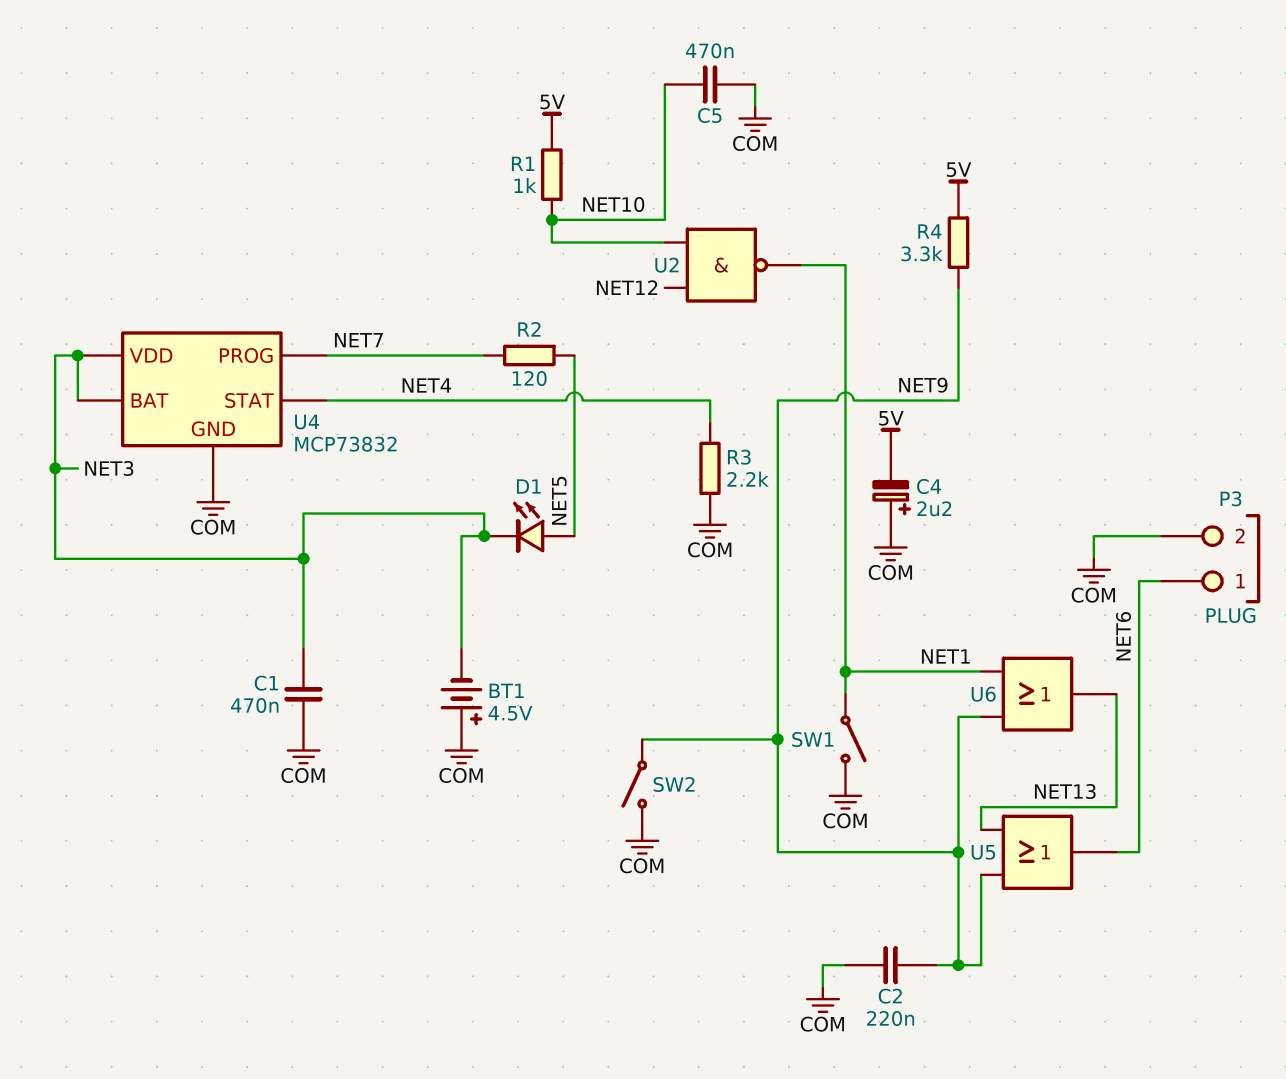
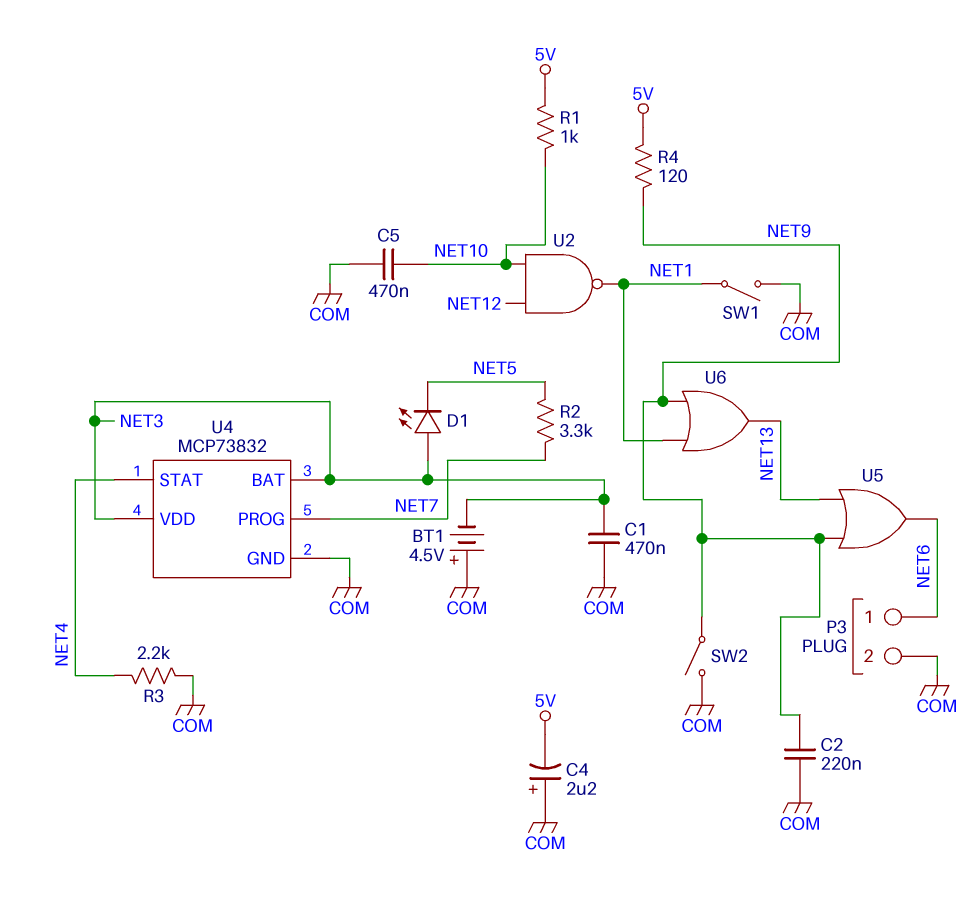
D1: LED (A NET5, K NET3) -> LED (A NET3, K NET5)
R2: 120 (NET5, NET7) -> 3.3k (NET5, NET7)
R4: 3.3k (5V, NET9) -> 120 (5V, NET9)

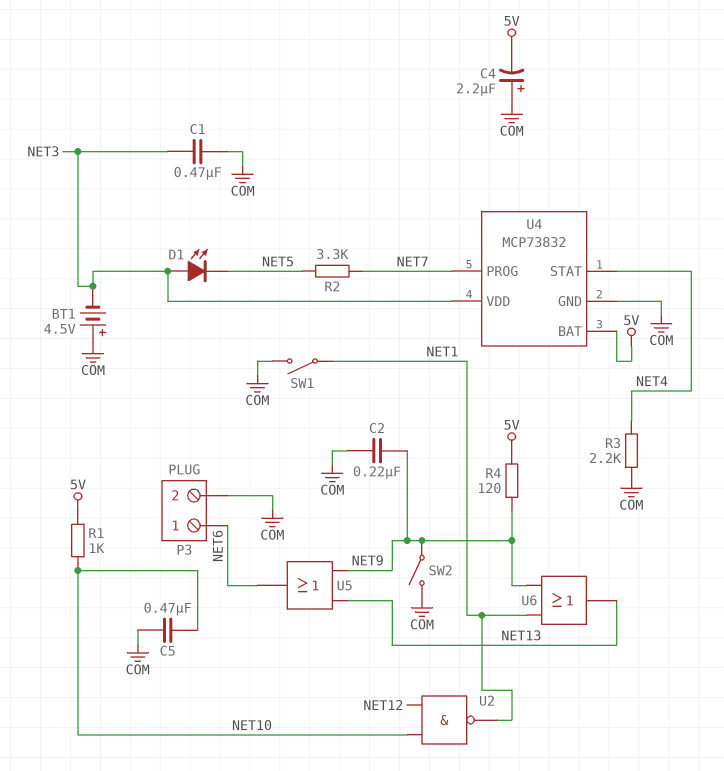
U4 pin BAT: NET3 -> 5V

